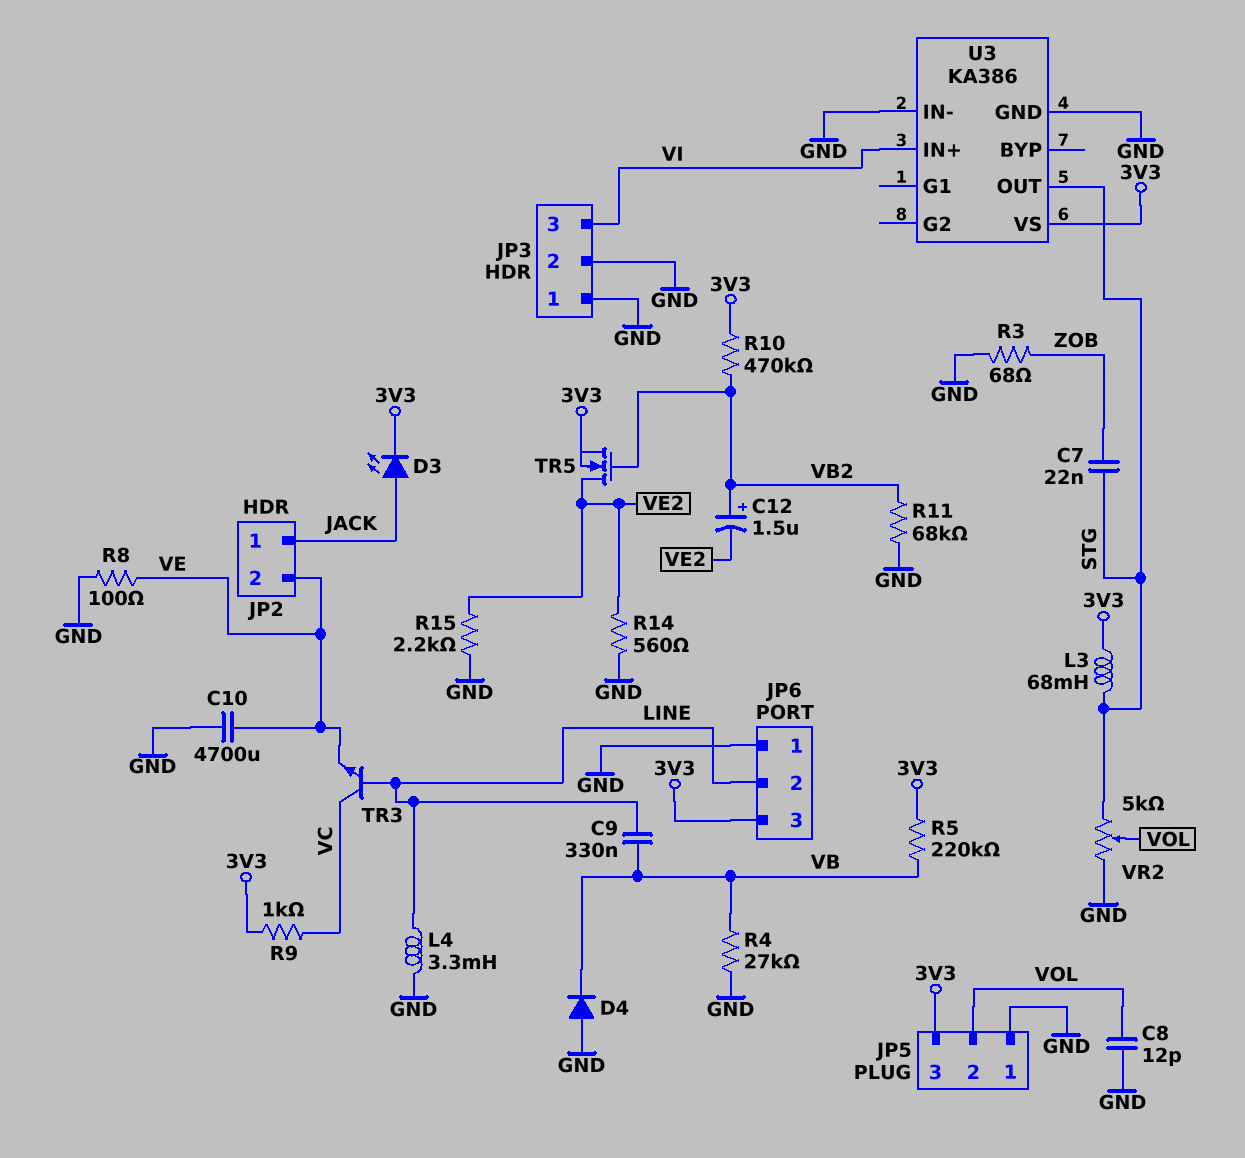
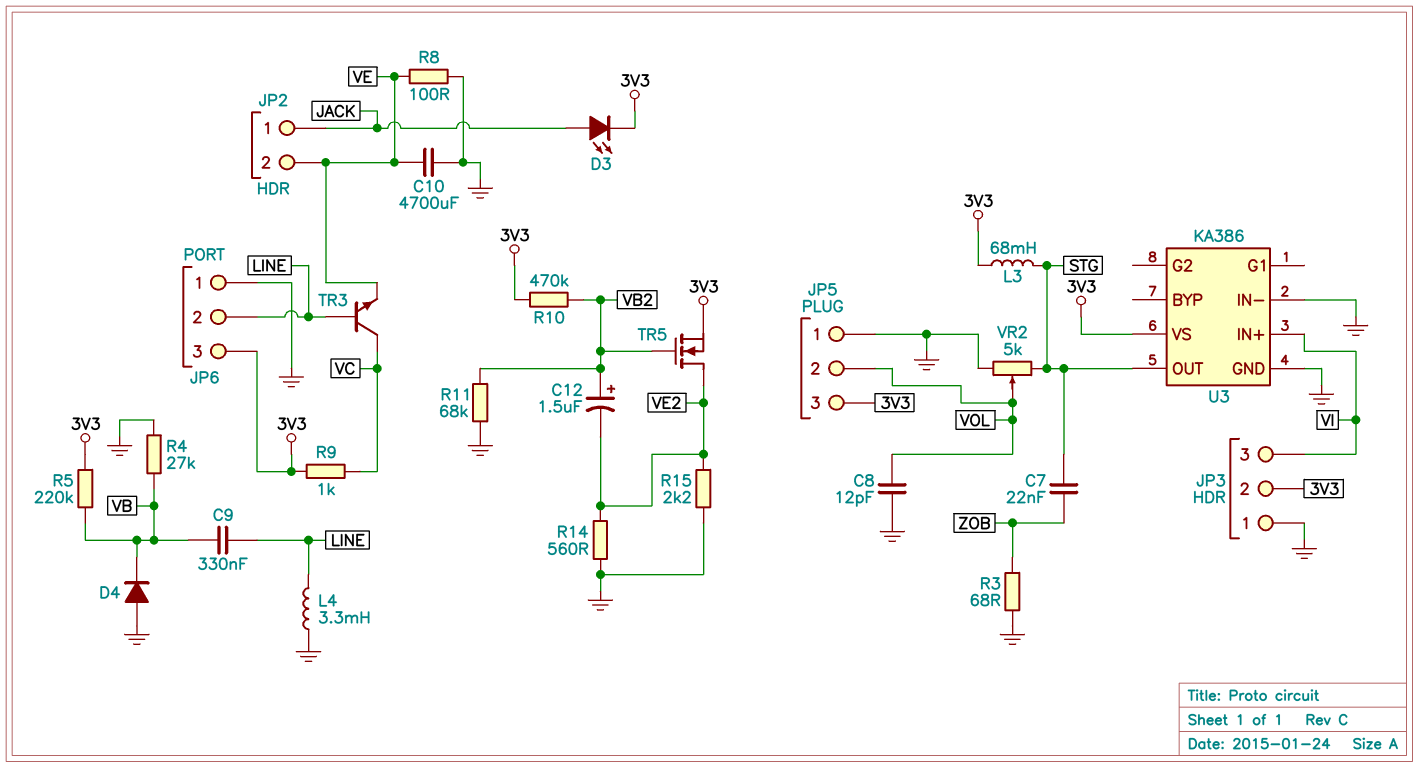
JP3 pin 2: GND -> 3V3

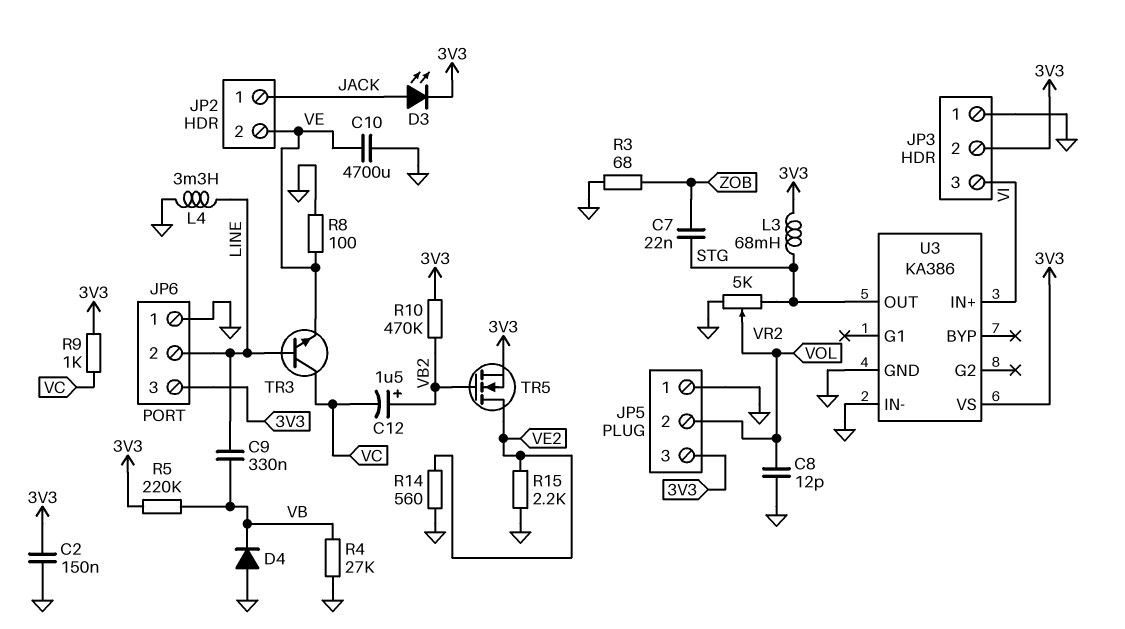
C2: none -> 150nF (3V3, GND)
C12: 1.5uF (plus VB2, minus VE2) -> 1.5uF (plus VB2, minus VC)
R11: 68k (GND, VB2) -> none

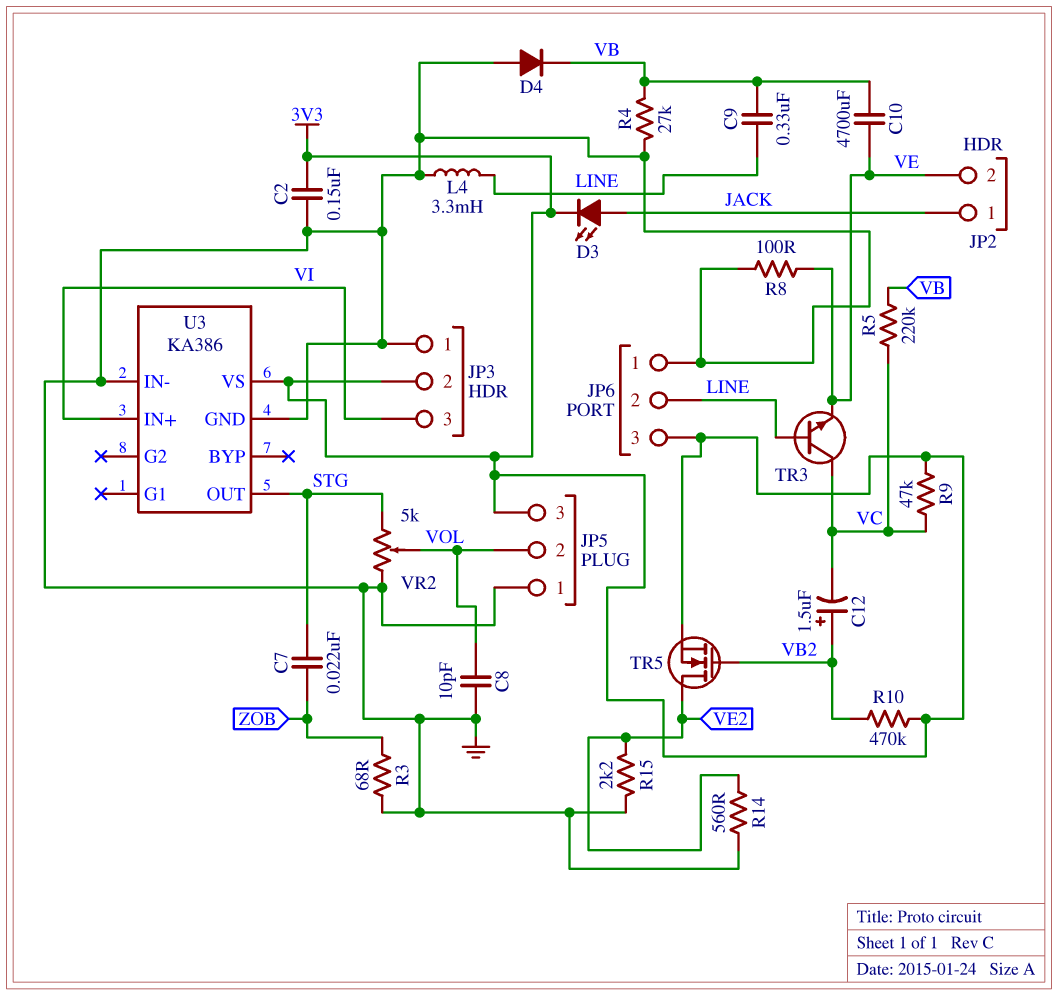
C8: 12pF (GND, VOL) -> 10pF (GND, VOL)
C10: 4700uF (GND, VE) -> 4700uF (VB, VE)
L3: 68mH (3V3, STG) -> none
R5: 220k (3V3, VB) -> 220k (VB, VC)
R9: 1k (3V3, VC) -> 47k (3V3, VC)

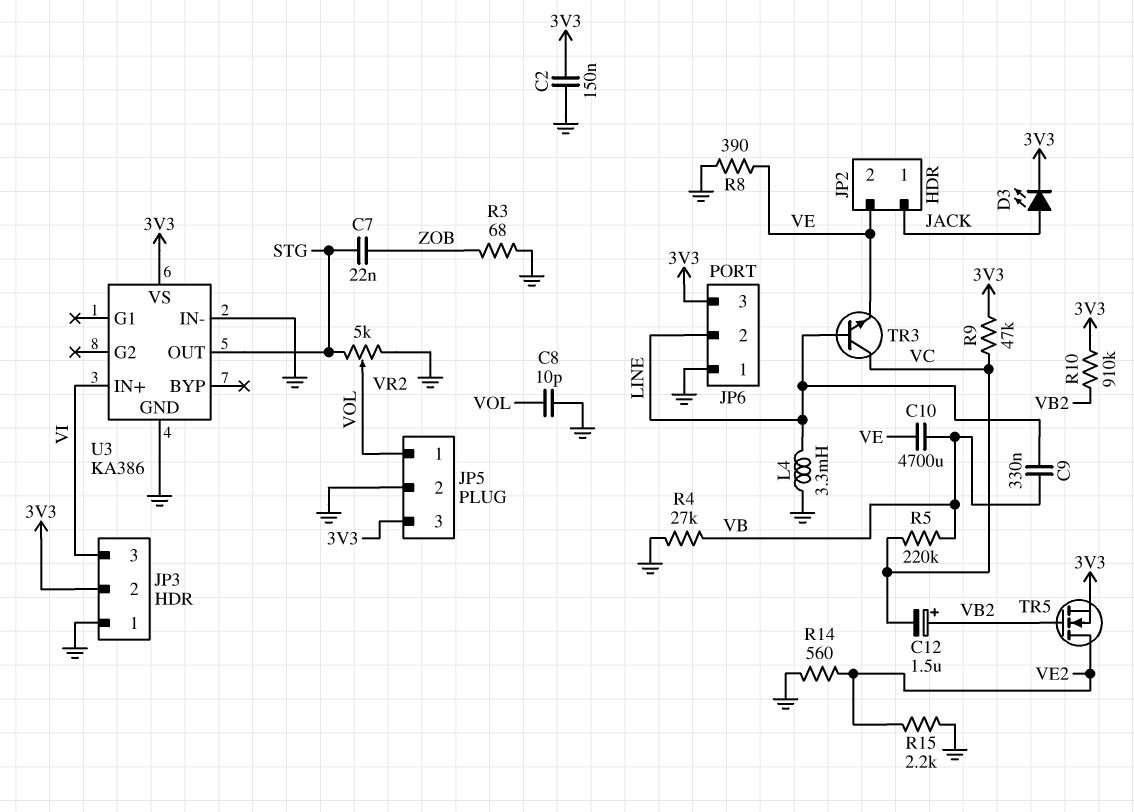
D4: diode (A GND, K VB) -> none
JP5 pin 1: GND -> VOL
JP5 pin 2: VOL -> GND
R8: 100 (GND, VE) -> 390 (GND, VE)
R10: 470k (3V3, VB2) -> 910k (3V3, VB2)

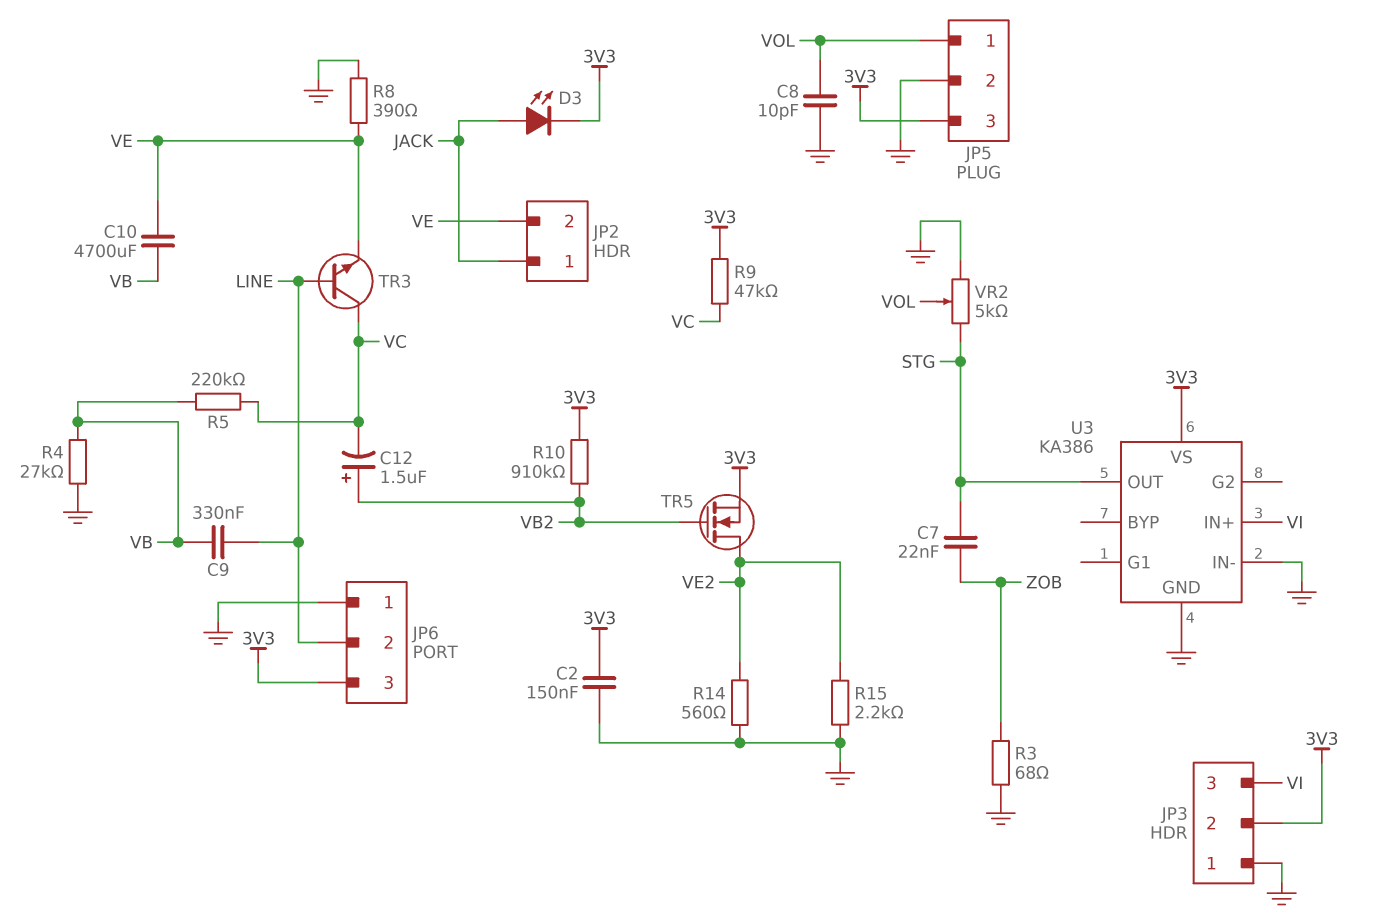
L4: 3.3mH (GND, LINE) -> none

